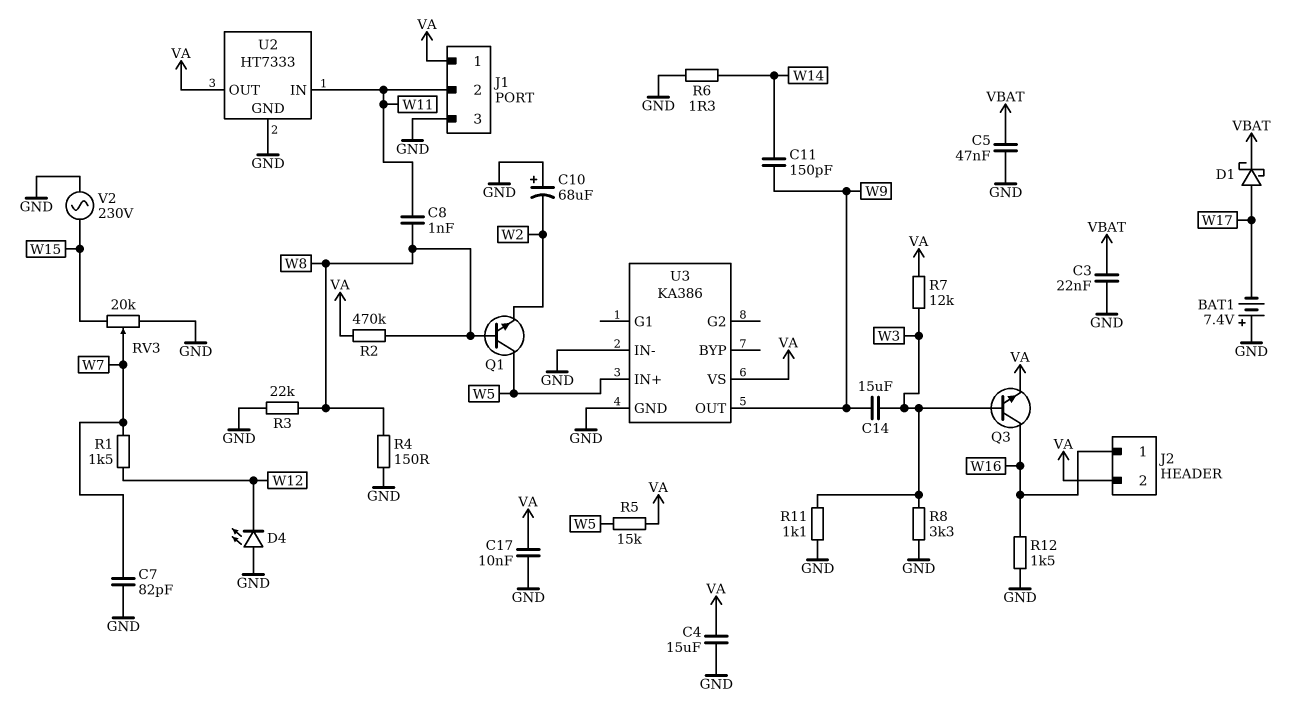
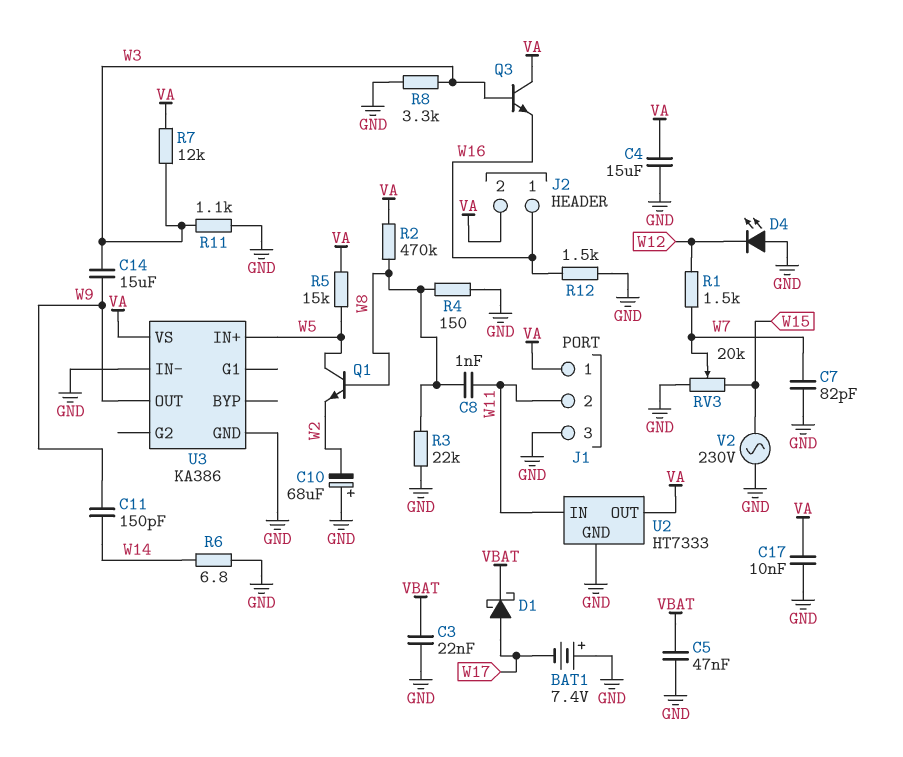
Q3: NPN (B W3, C W16, E VA) -> NPN (B W3, C VA, E W16)
R6: 1.3 (GND, W14) -> 6.8 (GND, W14)

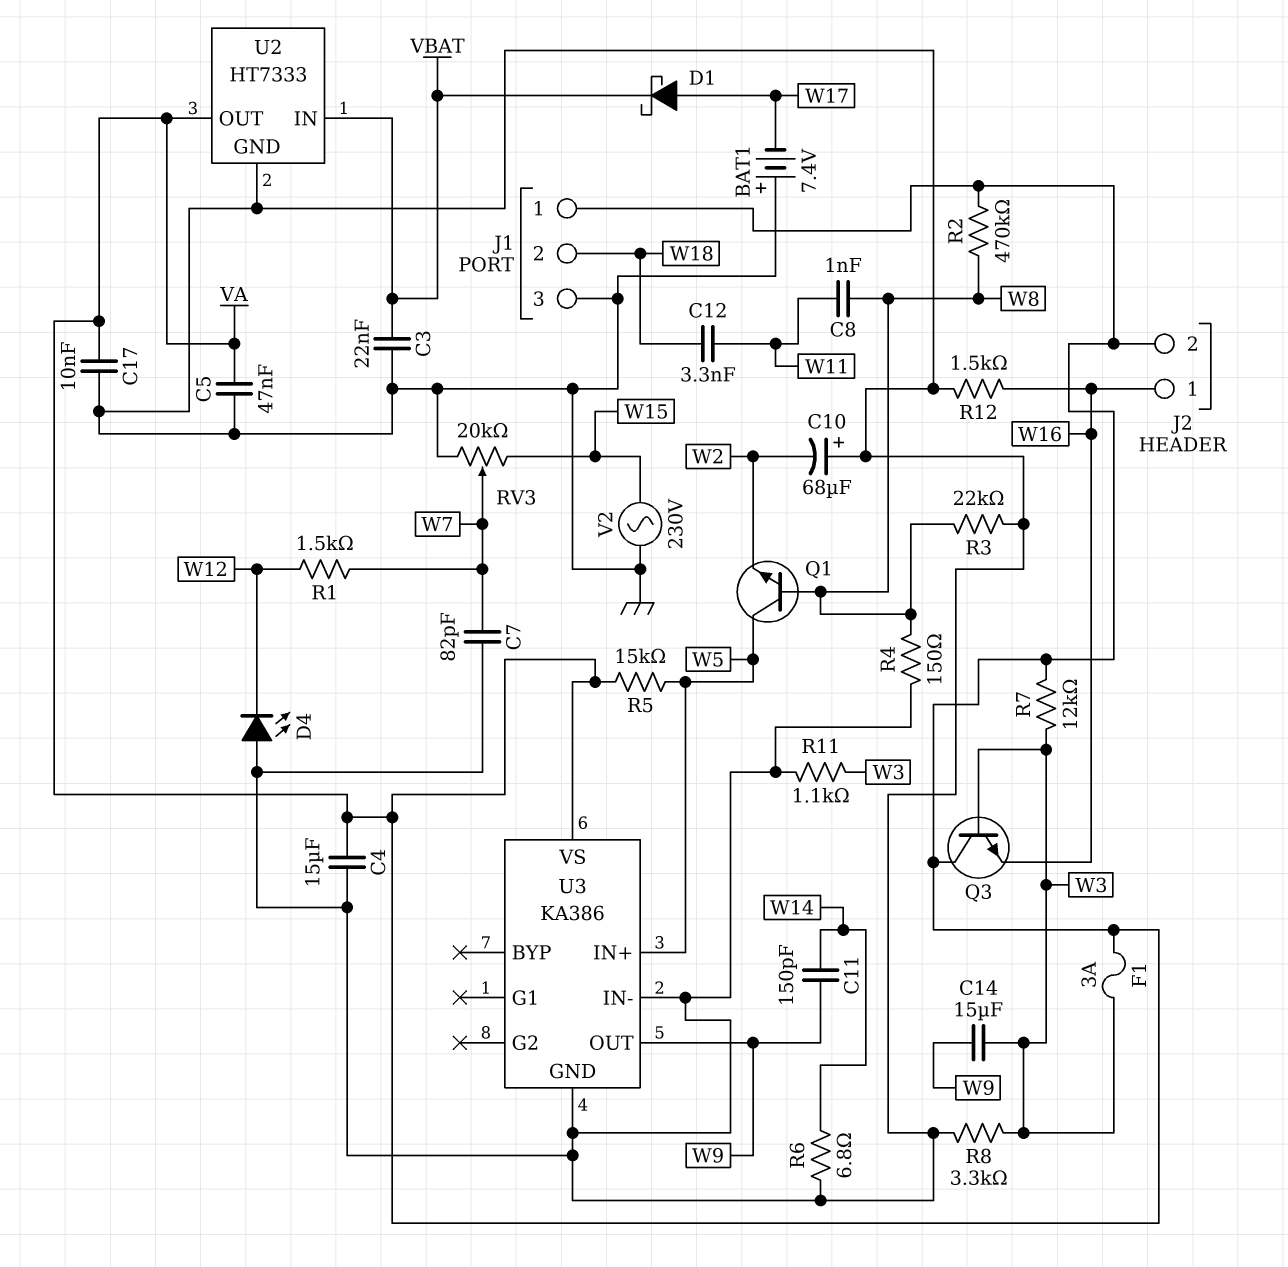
C5: 47nF (GND, VBAT) -> 47nF (GND, VA)
C12: none -> 3.3nF (W11, W18)
F1: none -> 3A (VA, W3)
J1 pin 2: W11 -> W18
U2 pin IN: W11 -> VBAT

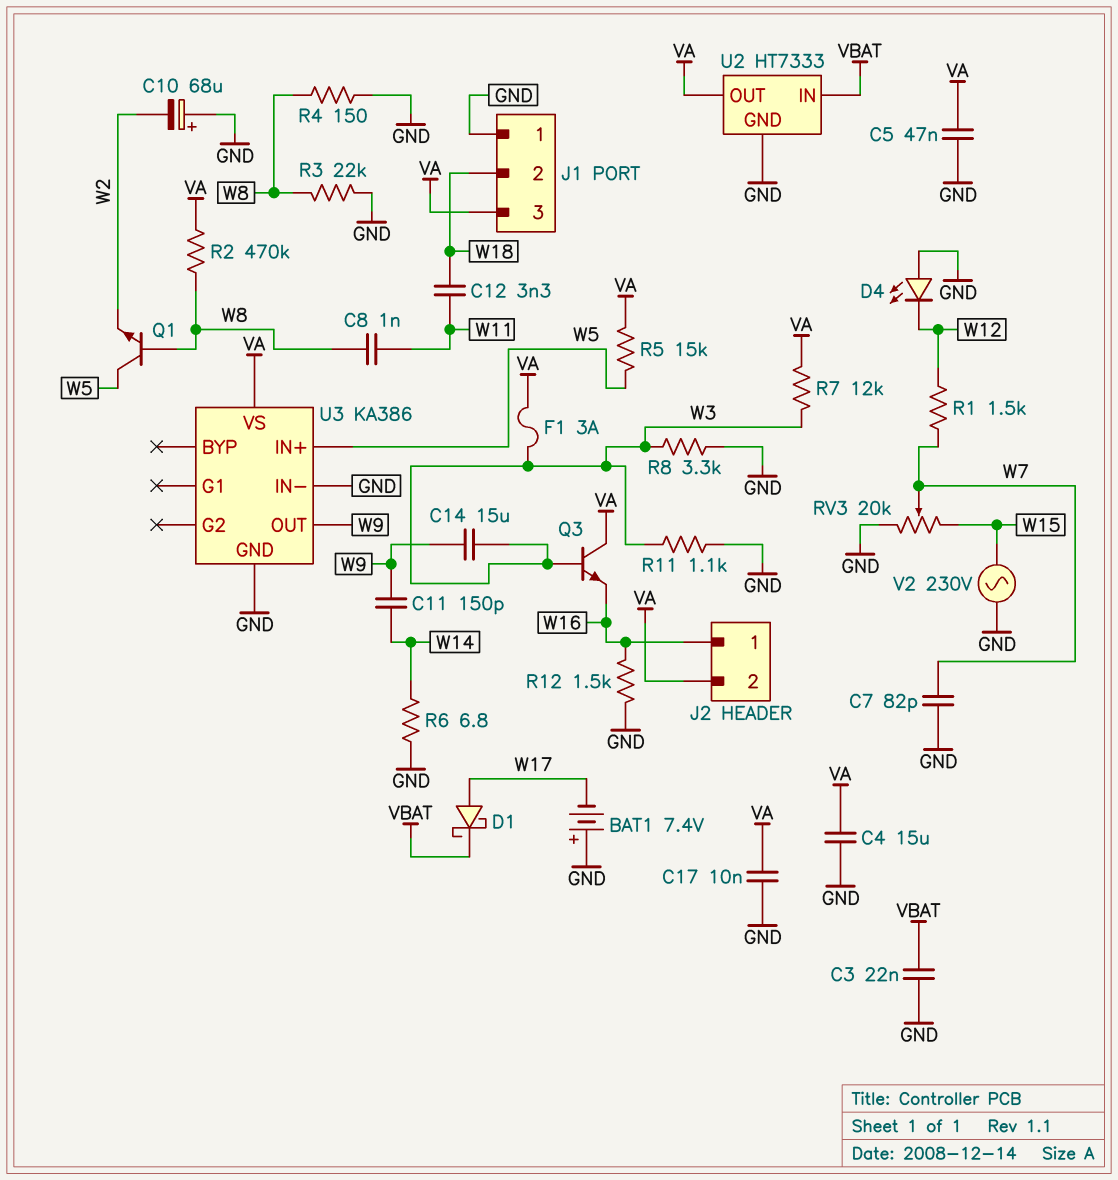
J1 pin 1: VA -> GND
J1 pin 3: GND -> VA

